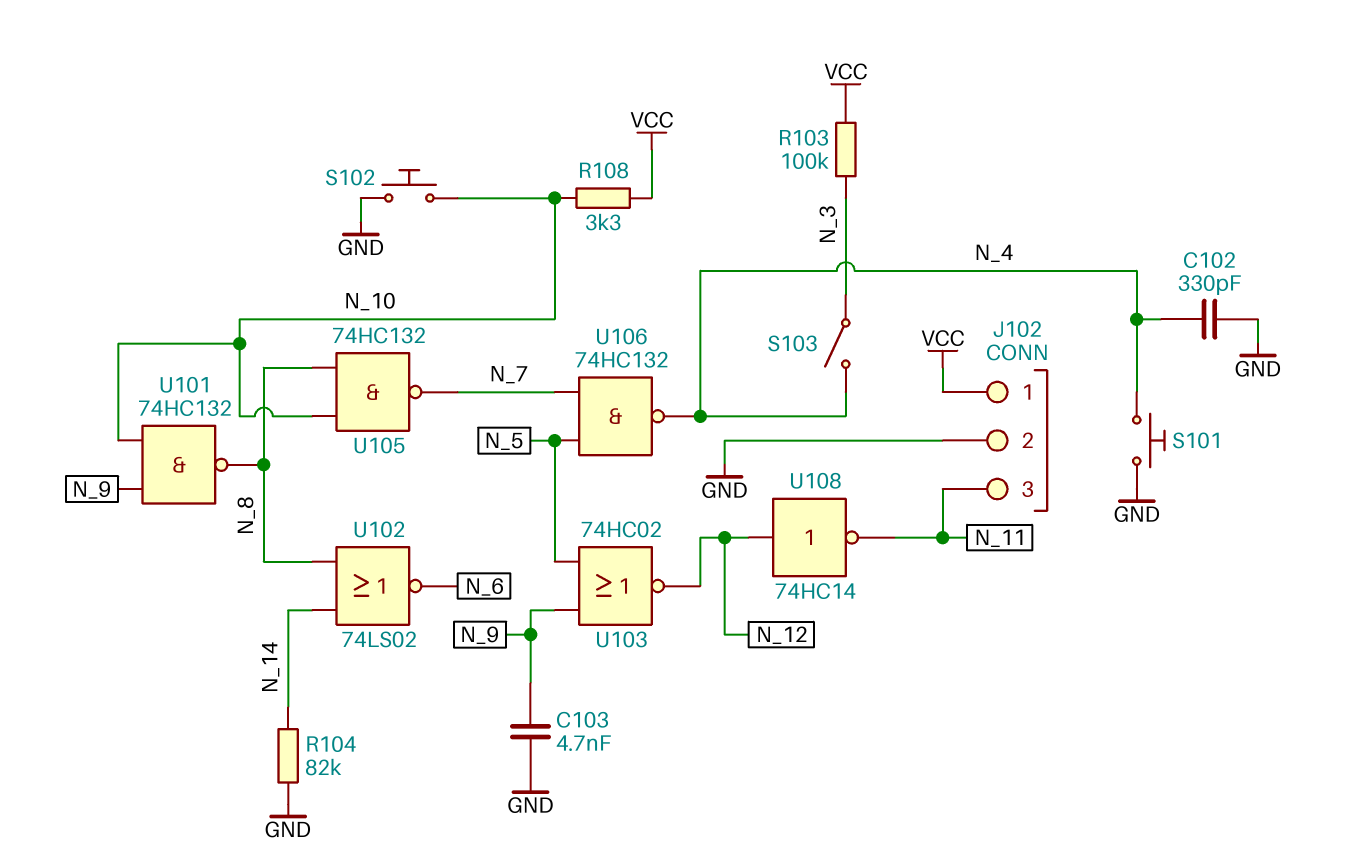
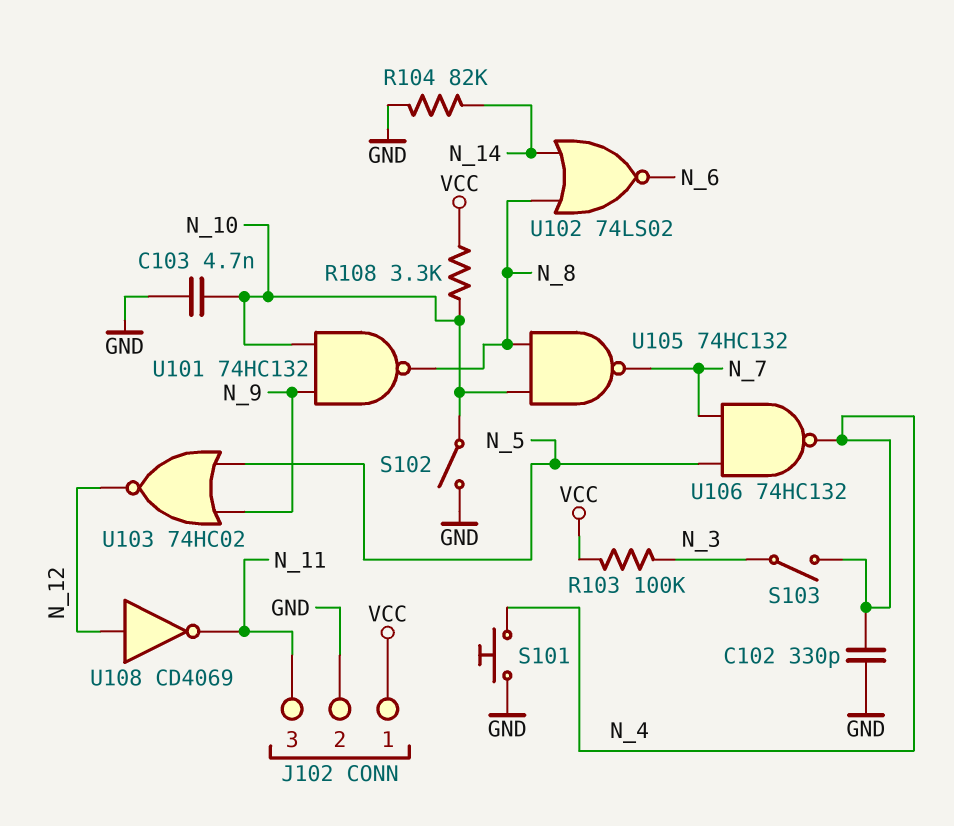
C103: 4.7nF (GND, N_9) -> 4.7nF (GND, N_10)
S102: button (GND, N_10) -> switch (GND, N_10)
U108: NOT 74HC14 (in N_12, out N_11) -> NOT CD4069 (in N_12, out N_11)

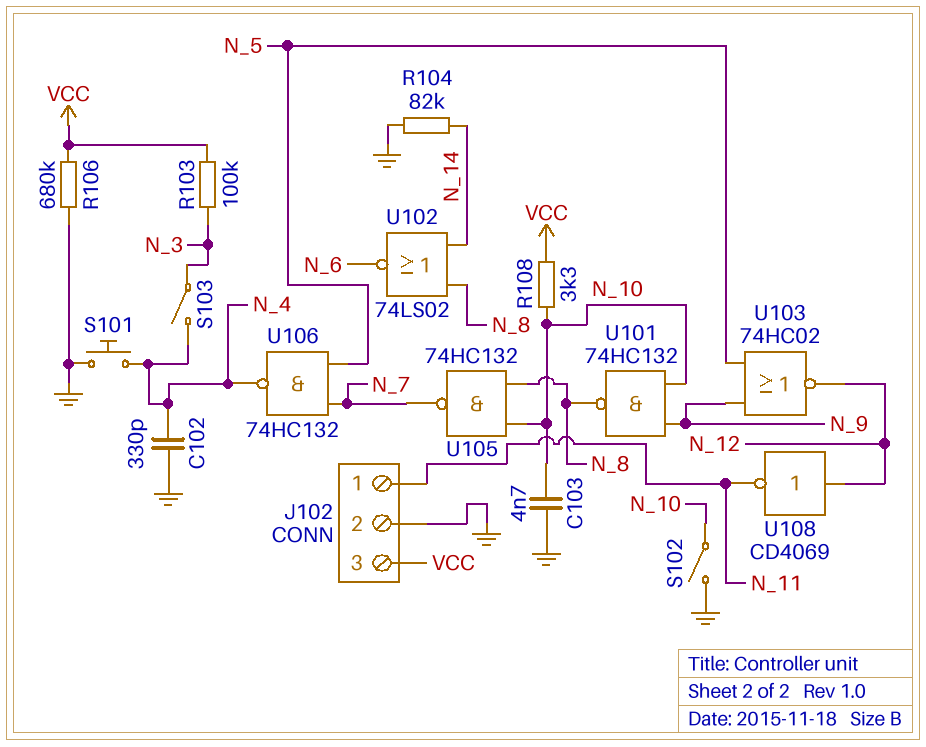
J102 pin 1: VCC -> N_11
J102 pin 3: N_11 -> VCC
R106: none -> 680k (GND, VCC)

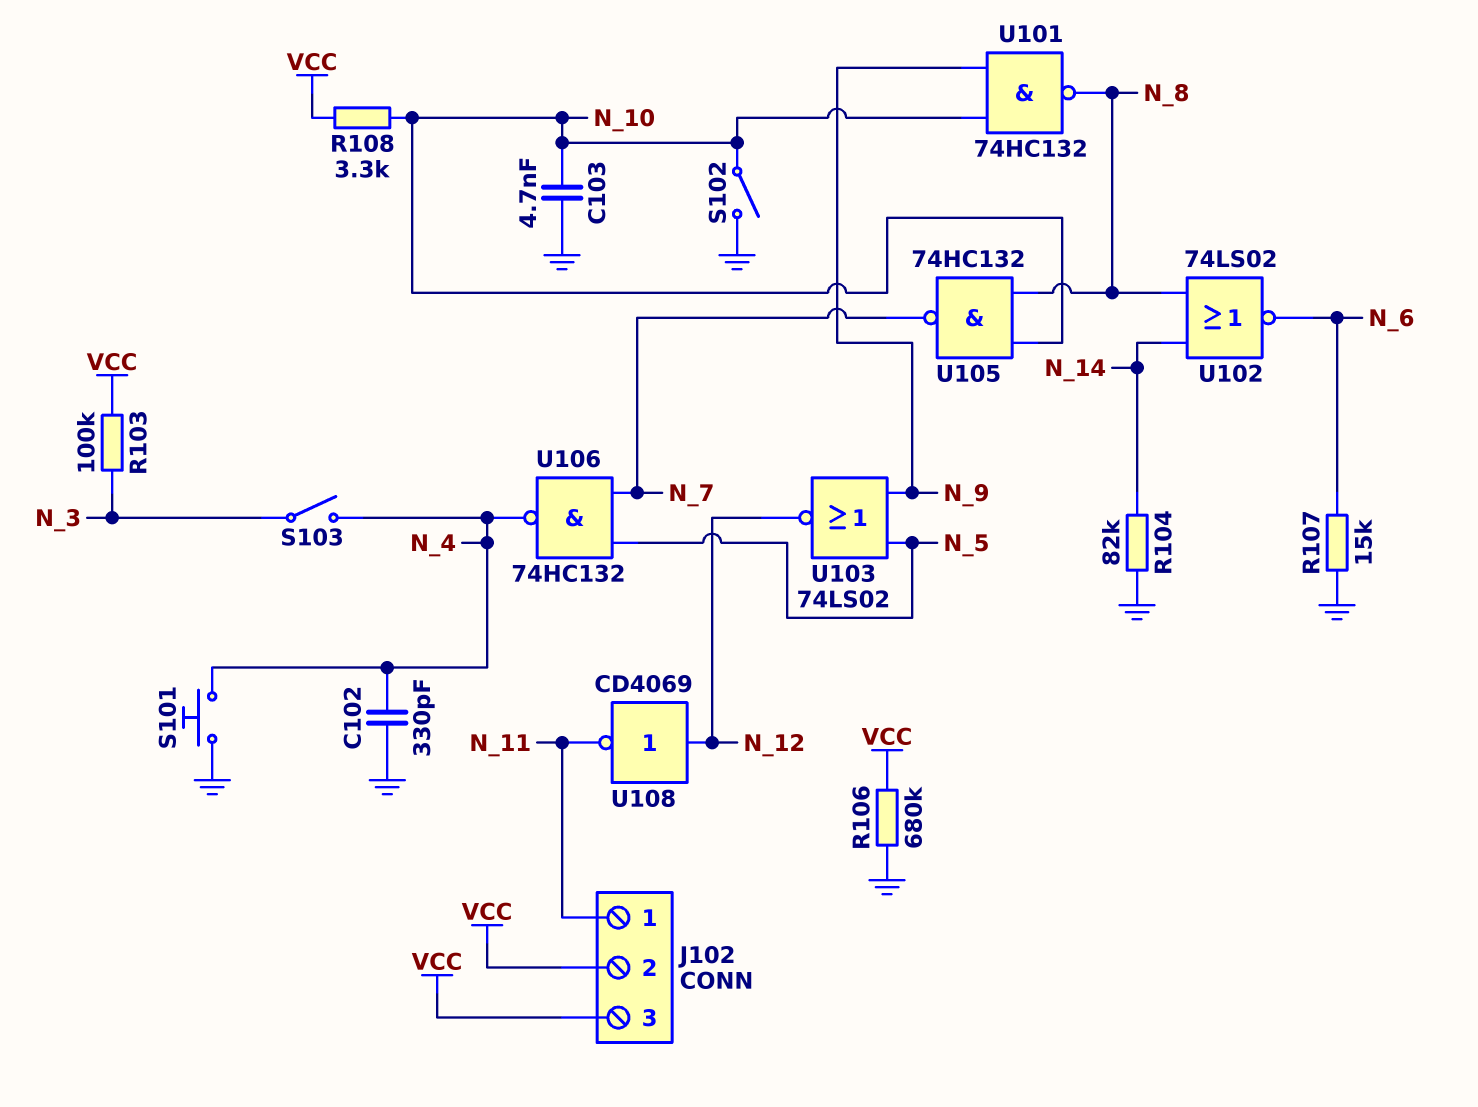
J102 pin 2: GND -> VCC
R107: none -> 15k (GND, N_6)
U103: NOR 74HC02 (in N_5, in N_9, out N_12) -> NOR 74LS02 (in N_5, in N_9, out N_12)

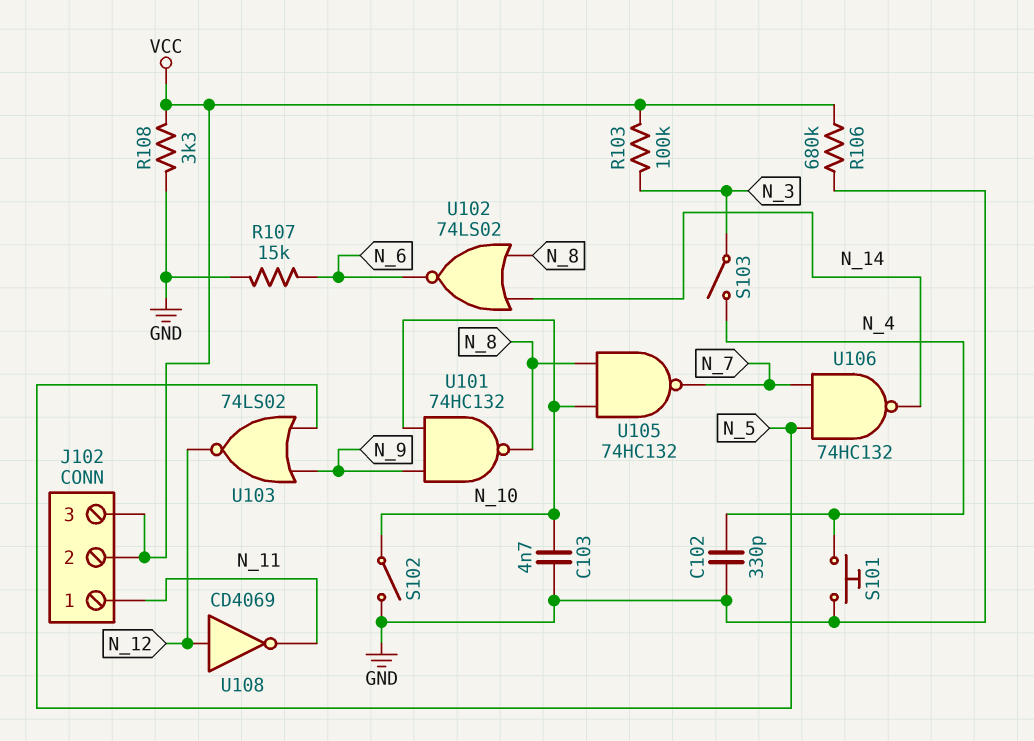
R104: 82k (GND, N_14) -> none
R108: 3.3k (N_10, VCC) -> 3.3k (GND, VCC)
U106: NAND 74HC132 (in N_5, in N_7, out N_4) -> NAND 74HC132 (in N_5, in N_7, out N_14)

